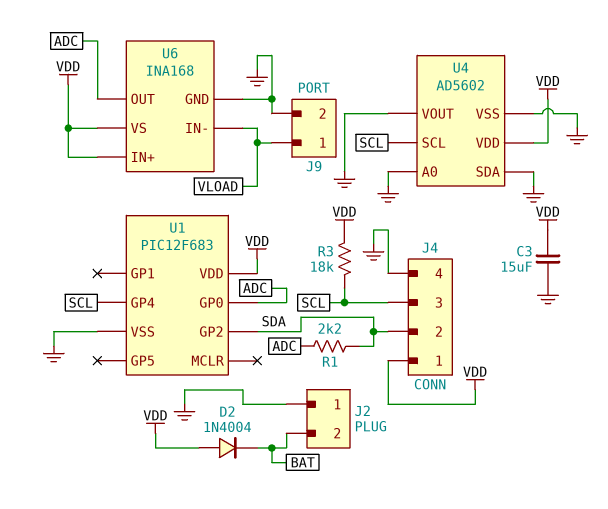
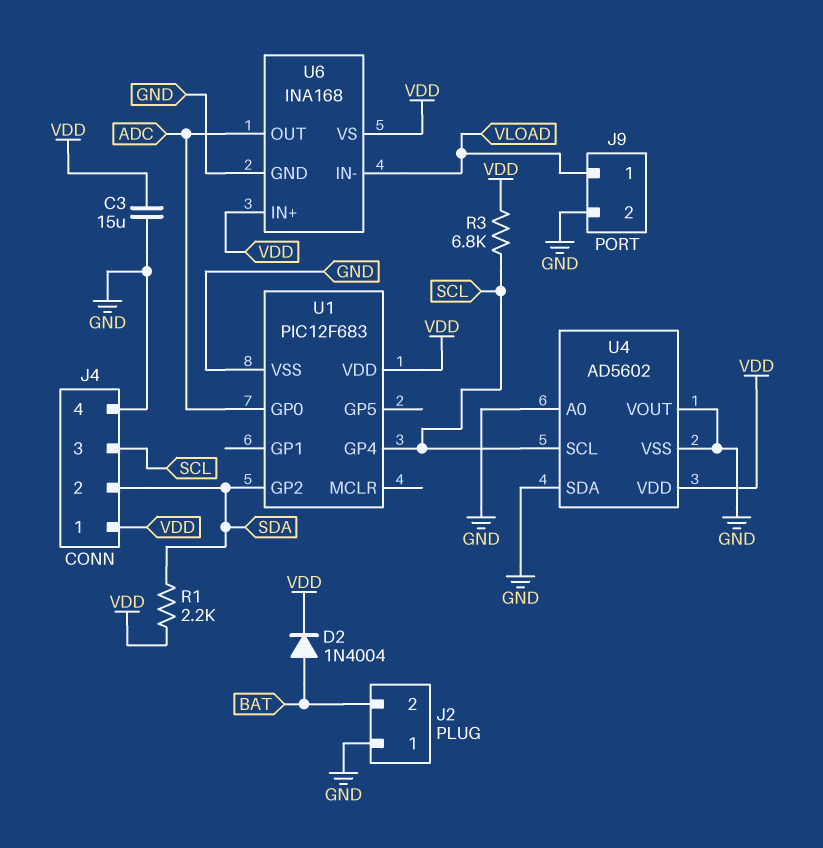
D2: diode 1N4004 (A VDD, K BAT) -> diode 1N4004 (A BAT, K VDD)
R1: 2.2k (ADC, SDA) -> 2.2k (SDA, VDD)
R3: 18k (SCL, VDD) -> 6.8k (SCL, VDD)

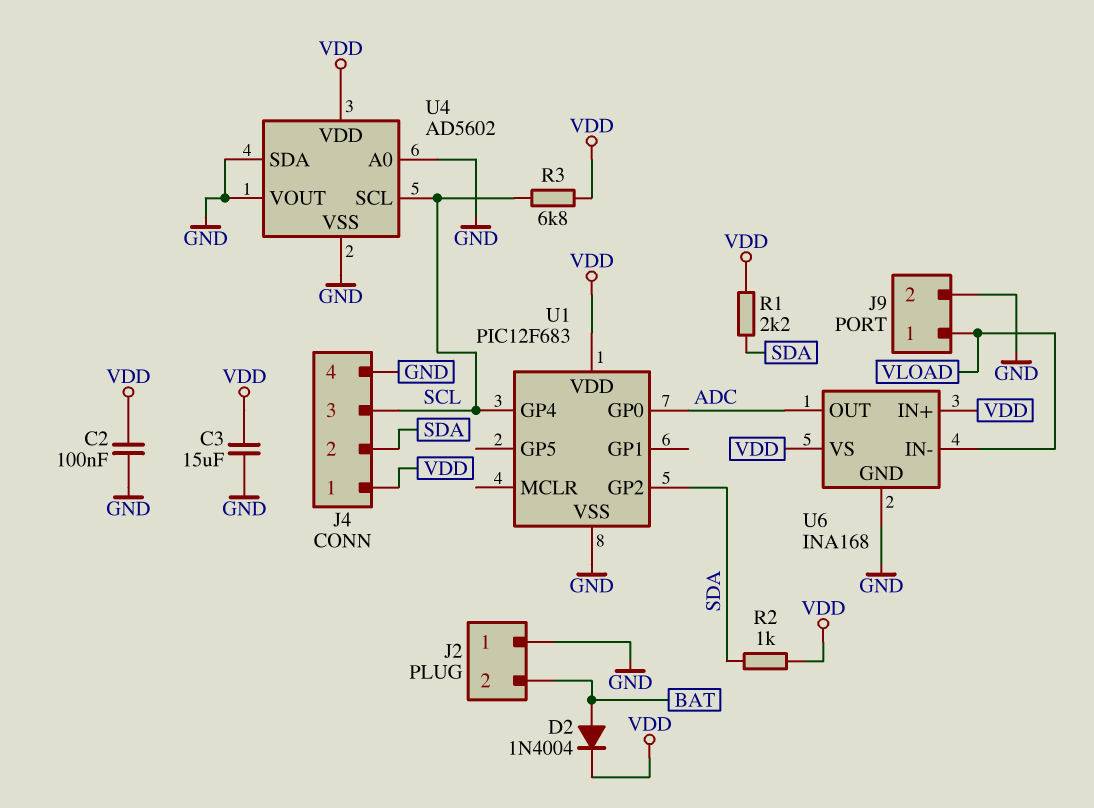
C2: none -> 100nF (GND, VDD)
R2: none -> 1k (SDA, VDD)

